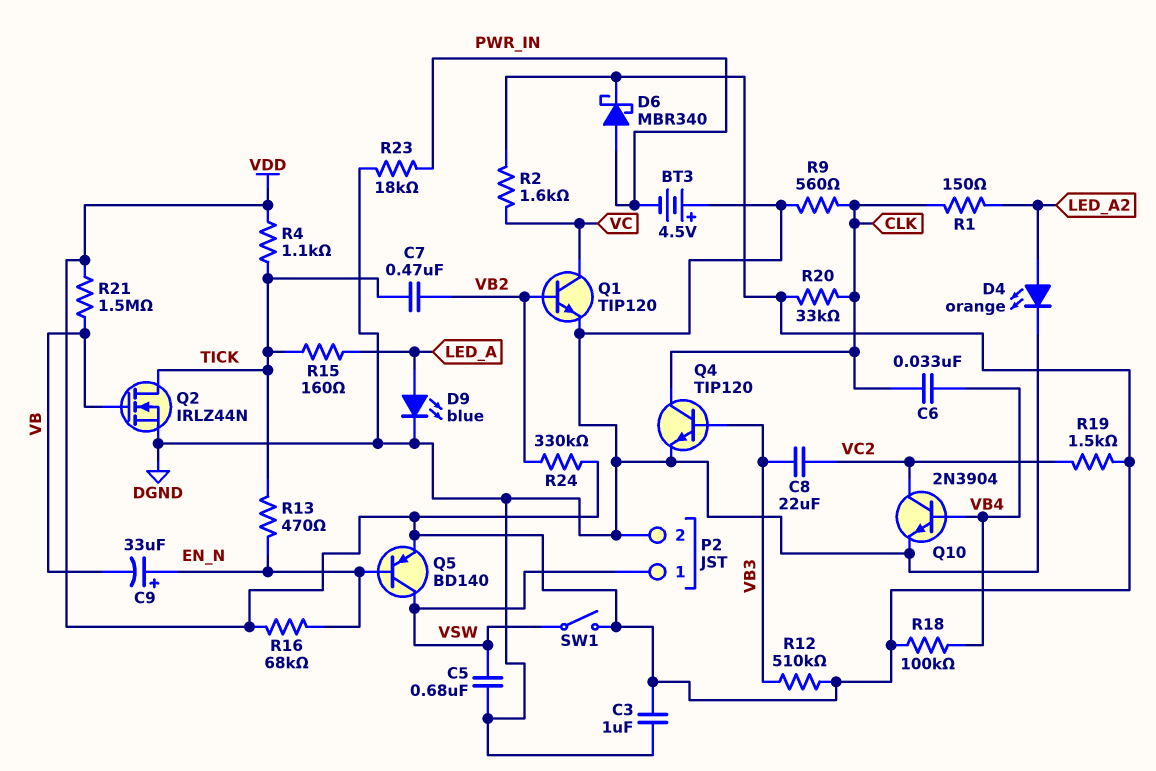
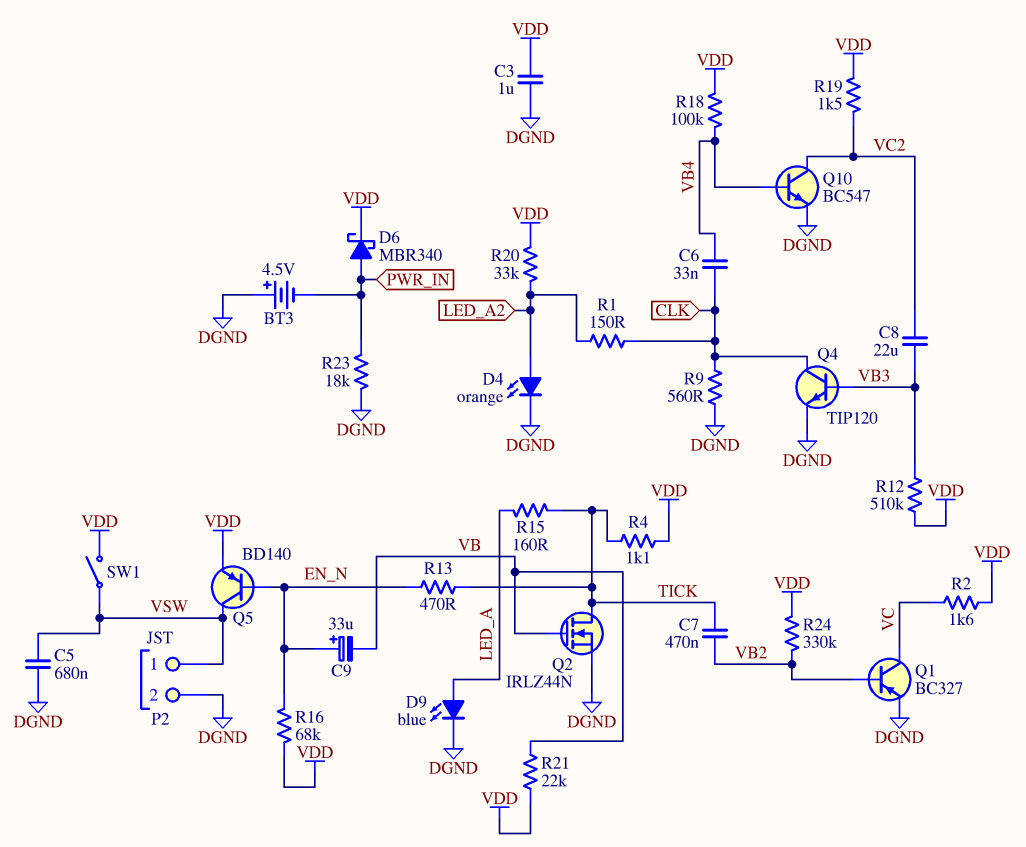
Q1: NPN TIP120 (B VB2, C VC, E DGND) -> PNP BC327 (B VB2, C VC, E DGND)
Q10: NPN 2N3904 (B VB4, C VC2, E DGND) -> NPN BC547 (B VB4, C VC2, E DGND)
R20: 33k (CLK, VDD) -> 33k (LED_A2, VDD)
R21: 1.5M (VB, VDD) -> 22k (VB, VDD)

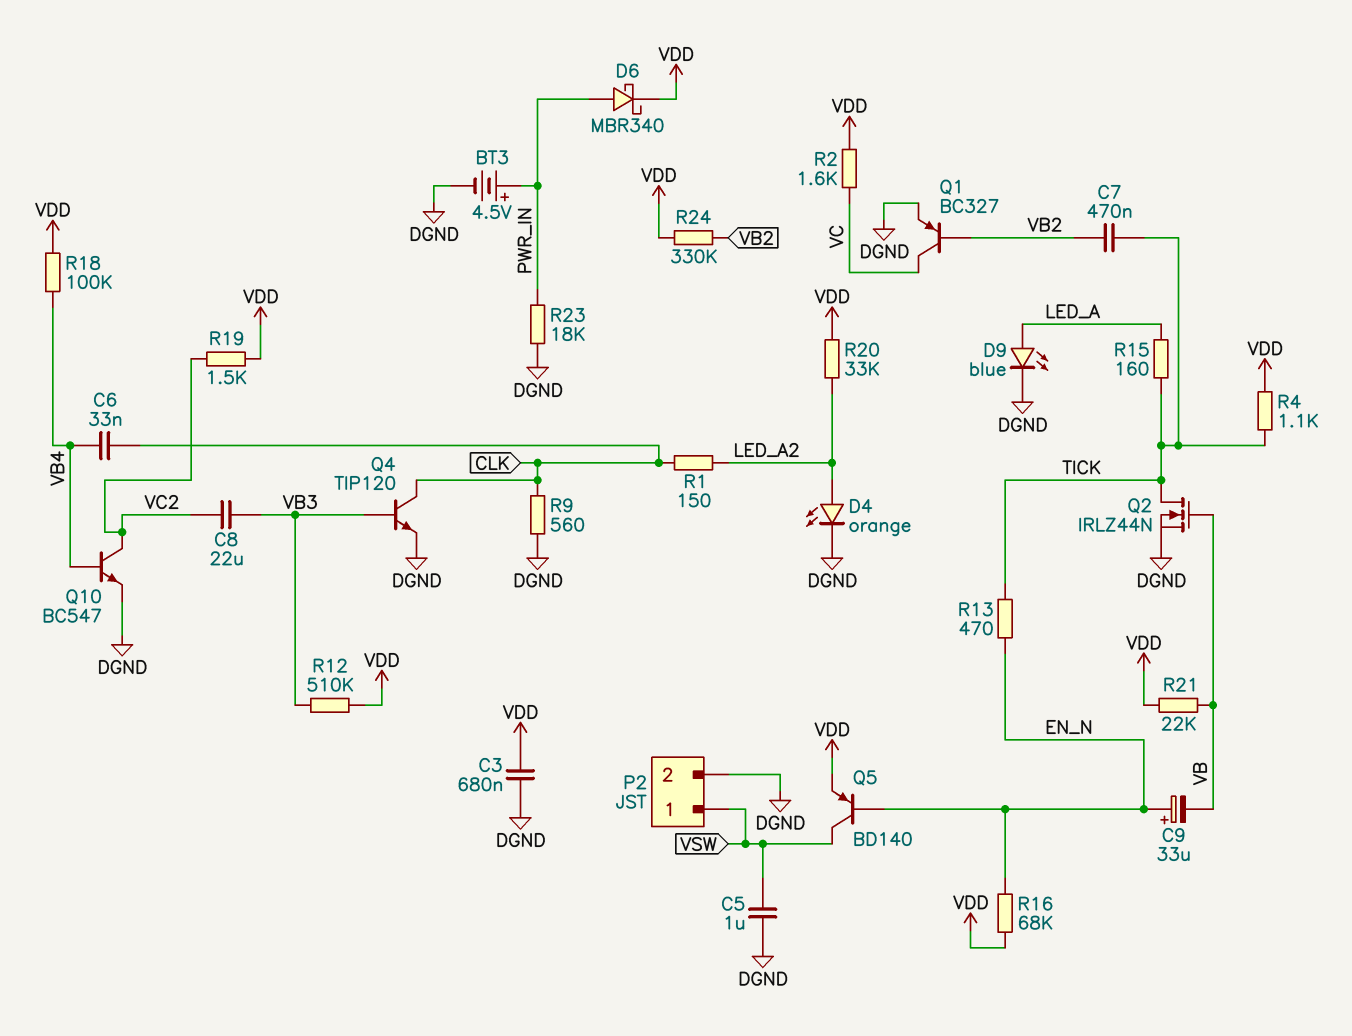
BT3: 4.5V (plus DGND, minus PWR_IN) -> 4.5V (plus PWR_IN, minus DGND)
C3: 1uF (DGND, VDD) -> 680nF (DGND, VDD)
C5: 680nF (DGND, VSW) -> 1uF (DGND, VSW)
SW1: switch (VDD, VSW) -> none

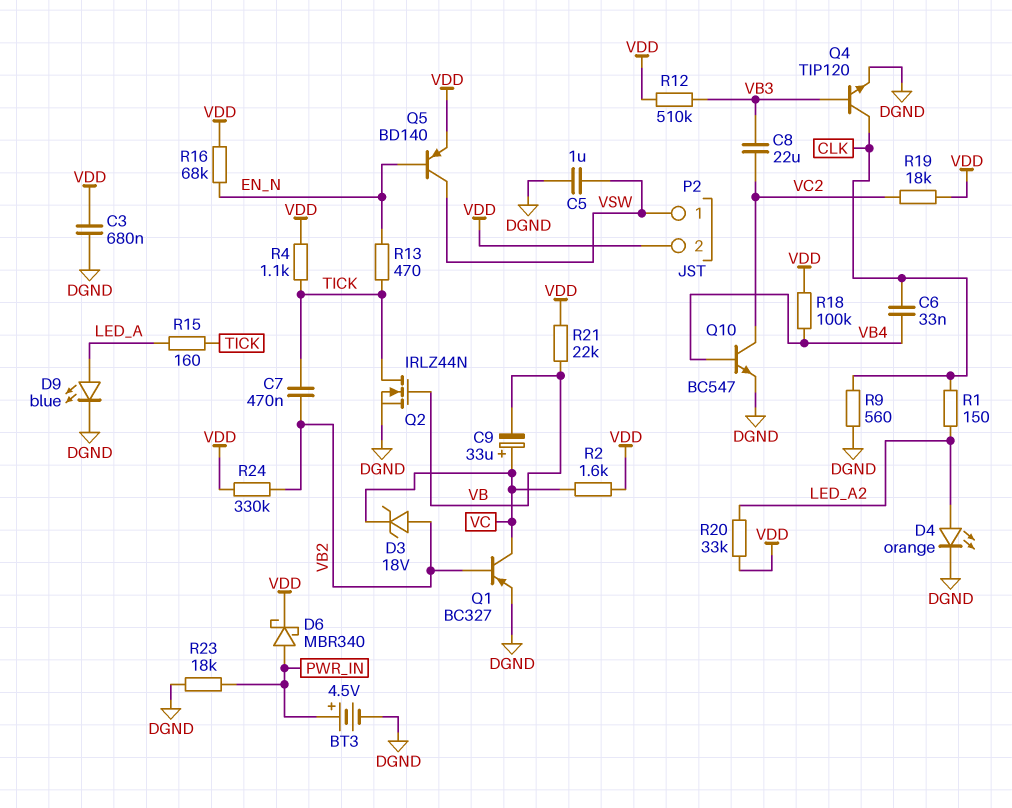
C9: 33uF (plus EN_N, minus VB) -> 33uF (plus VC, minus VB)
D3: none -> zener 18V (A VB2, K VC)
P2 pin 2: DGND -> VDD
R19: 1.5k (VC2, VDD) -> 18k (VC2, VDD)

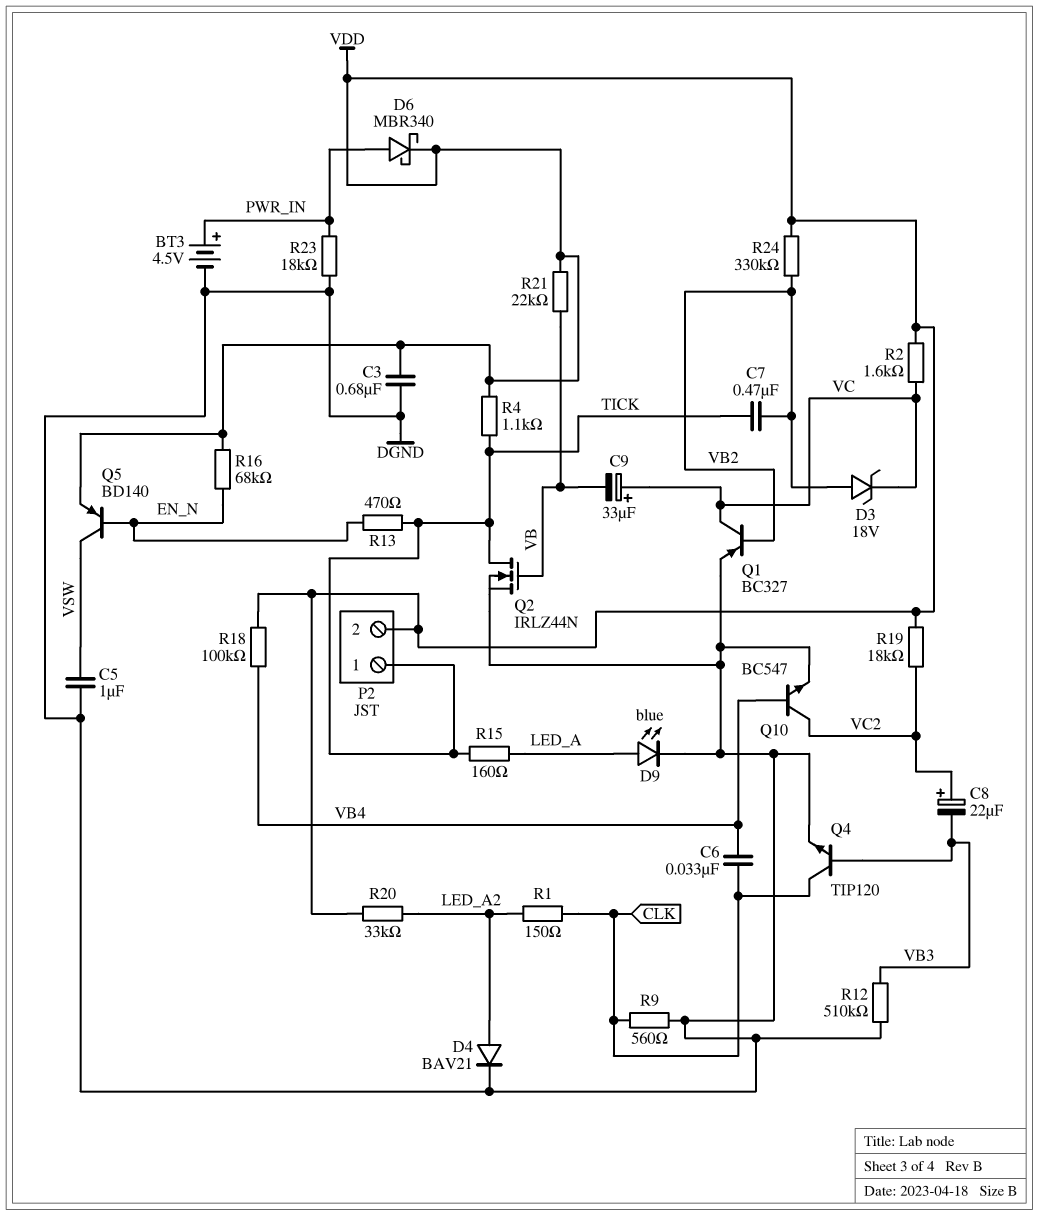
C8: 22uF (VB3, VC2) -> 22uF (plus VC2, minus VB3)
D4: LED orange (A LED_A2, K DGND) -> diode BAV21 (A LED_A2, K DGND)
P2 pin 1: VSW -> TICK
R12: 510k (VB3, VDD) -> 510k (DGND, VB3)

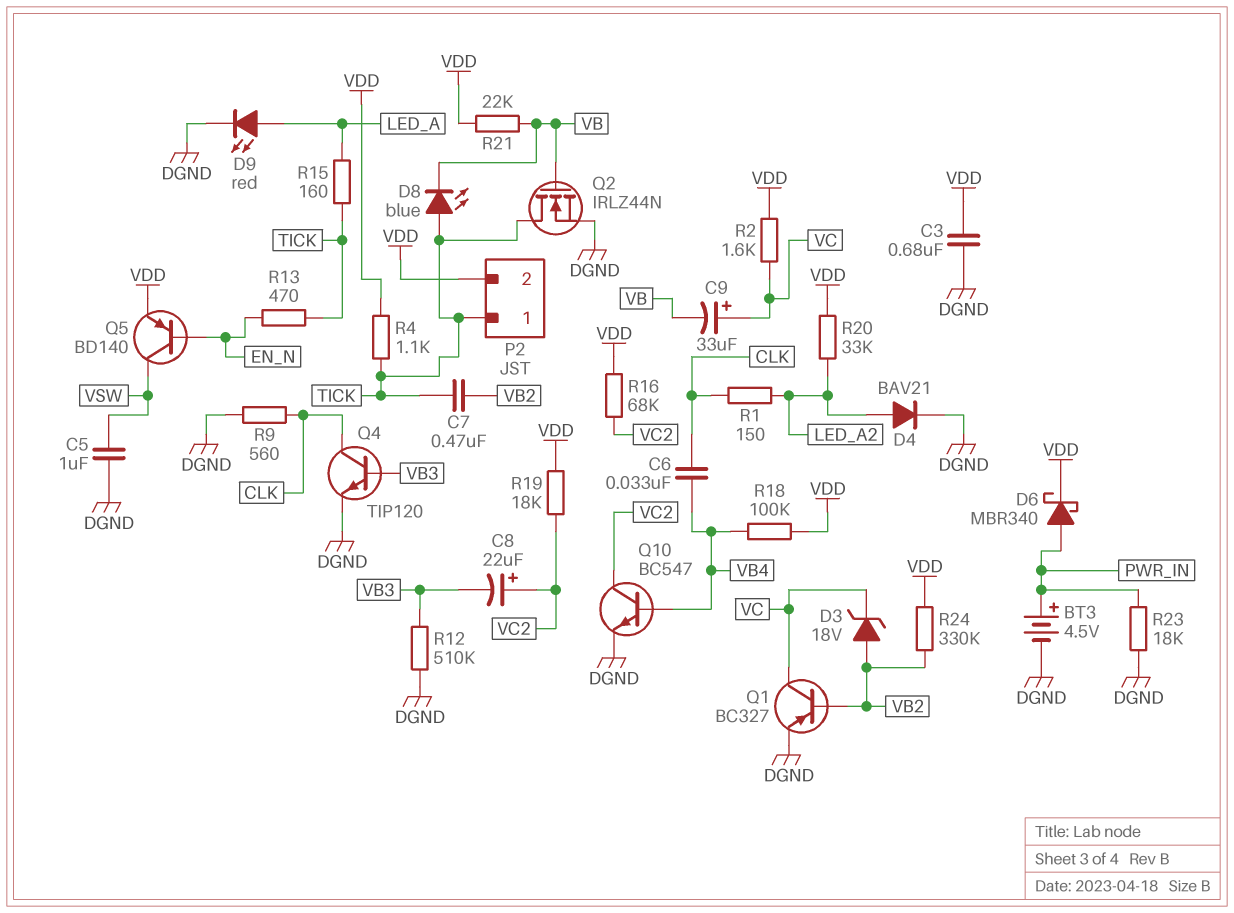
D8: none -> LED blue (A TICK, K VB)
D9: LED blue (A LED_A, K DGND) -> LED red (A LED_A, K DGND)
R16: 68k (EN_N, VDD) -> 68k (VC2, VDD)

